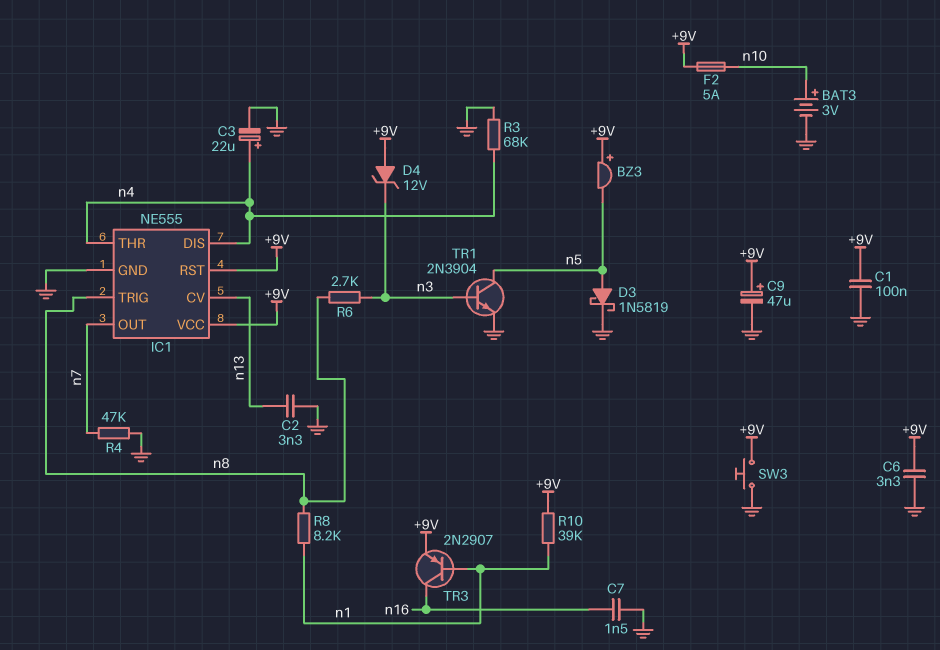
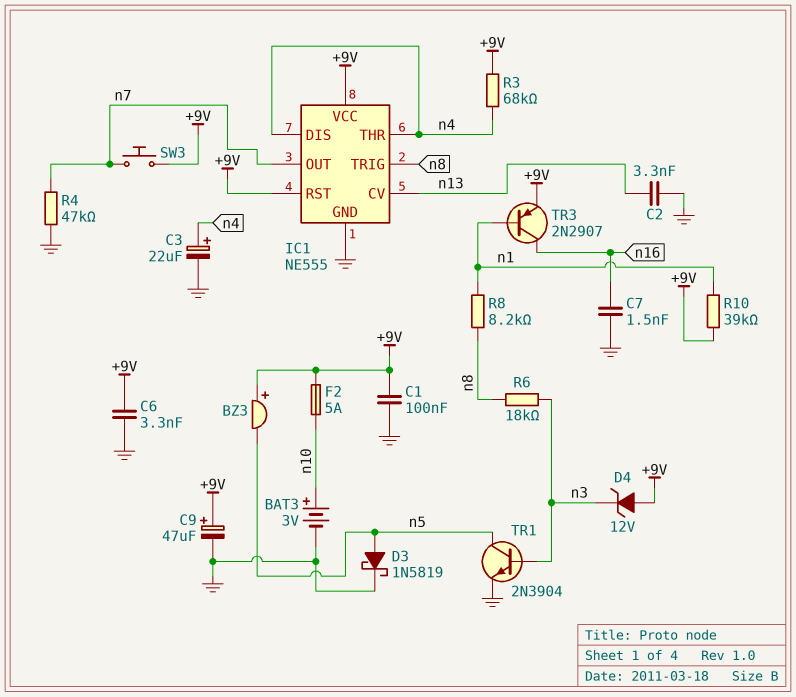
R3: 68k (GND, n4) -> 68k (+9V, n4)
R6: 2.7k (n3, n8) -> 18k (n3, n8)
SW3: button (+9V, GND) -> button (+9V, n7)

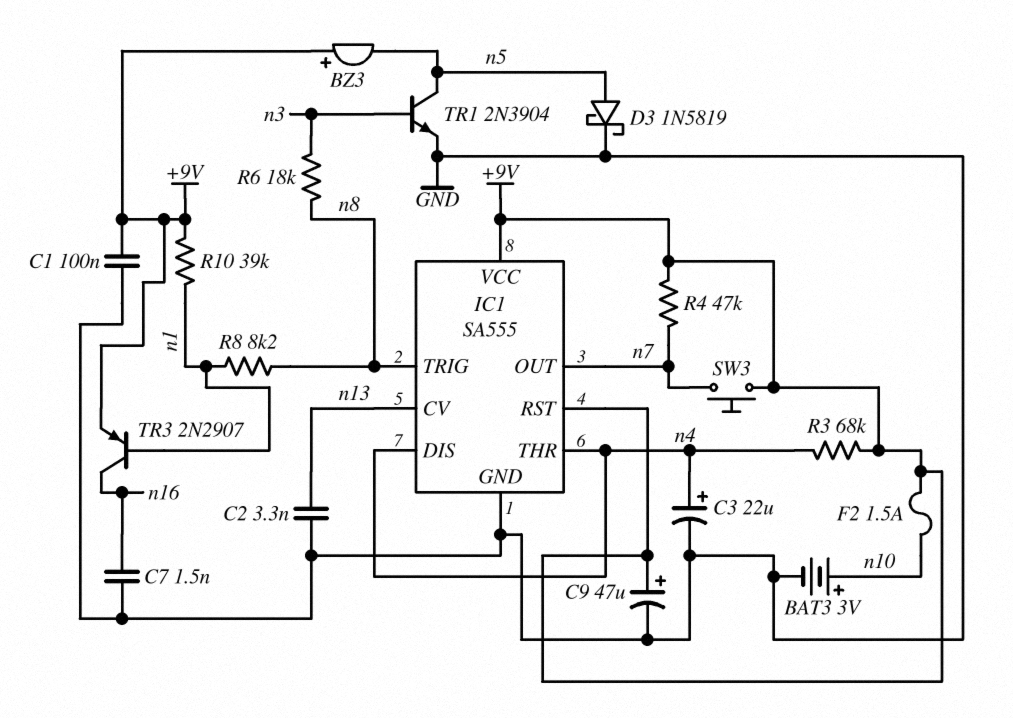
C6: 3.3nF (+9V, GND) -> none
D4: zener 12V (A +9V, K n3) -> none
F2: 5A (+9V, n10) -> 1.5A (+9V, n10)
IC1: NE555 -> SA555
R4: 47k (GND, n7) -> 47k (+9V, n7)

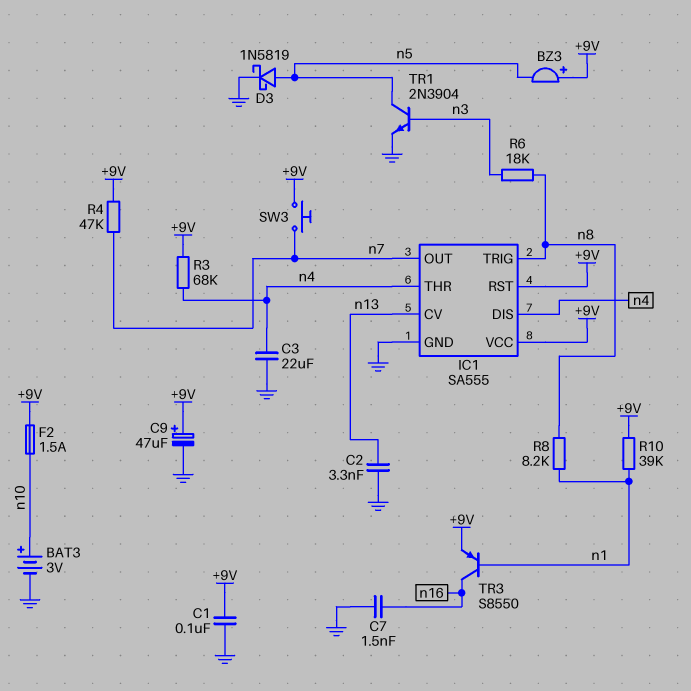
C3: 22uF (plus n4, minus GND) -> 22uF (GND, n4)
TR3: PNP 2N2907 (B n1, C n16, E +9V) -> PNP S8550 (B n1, C n16, E +9V)

